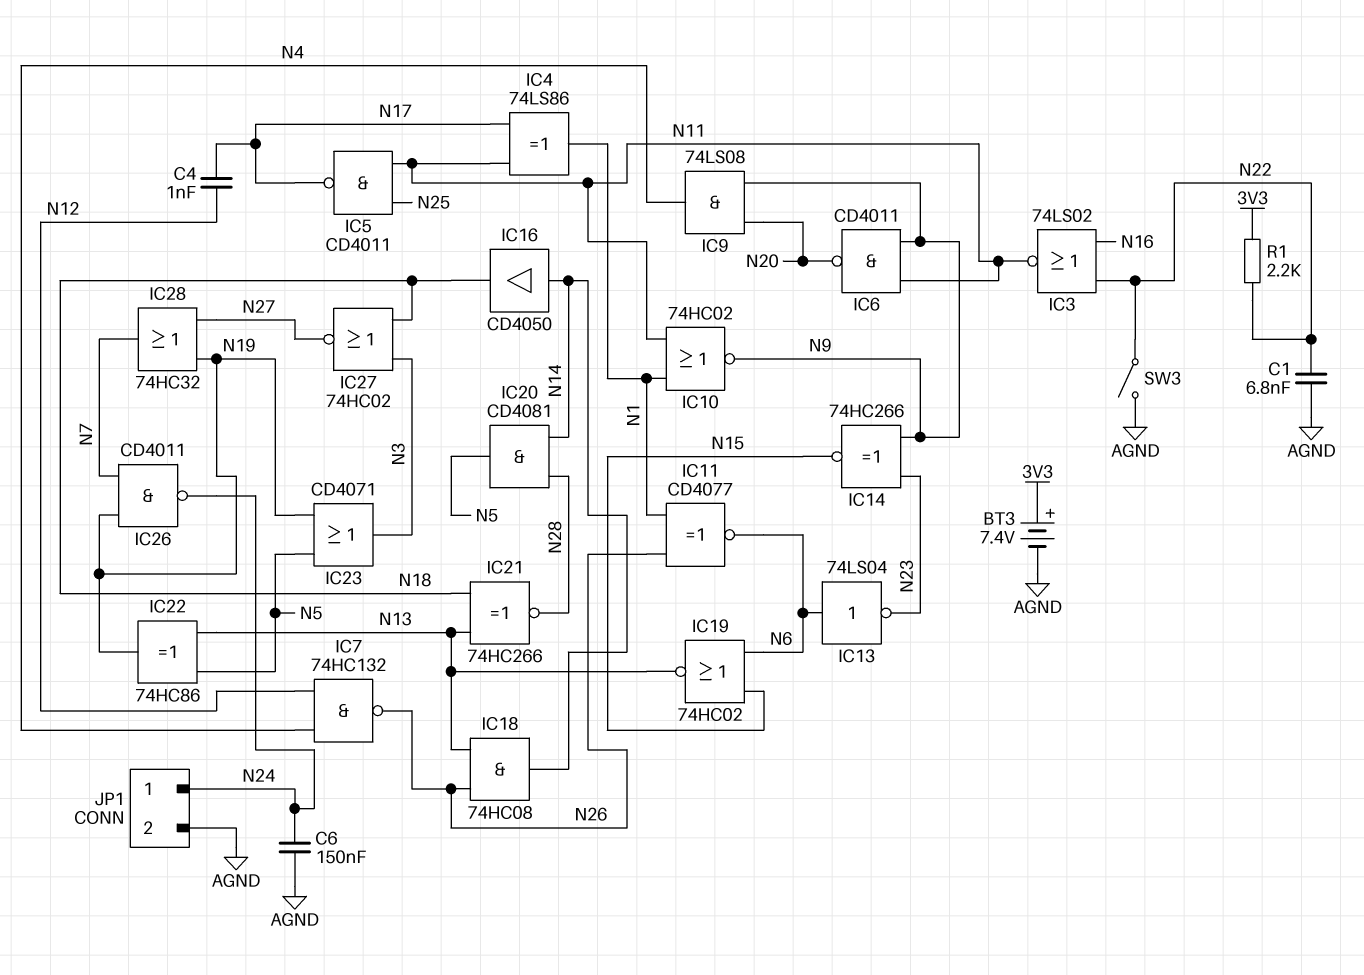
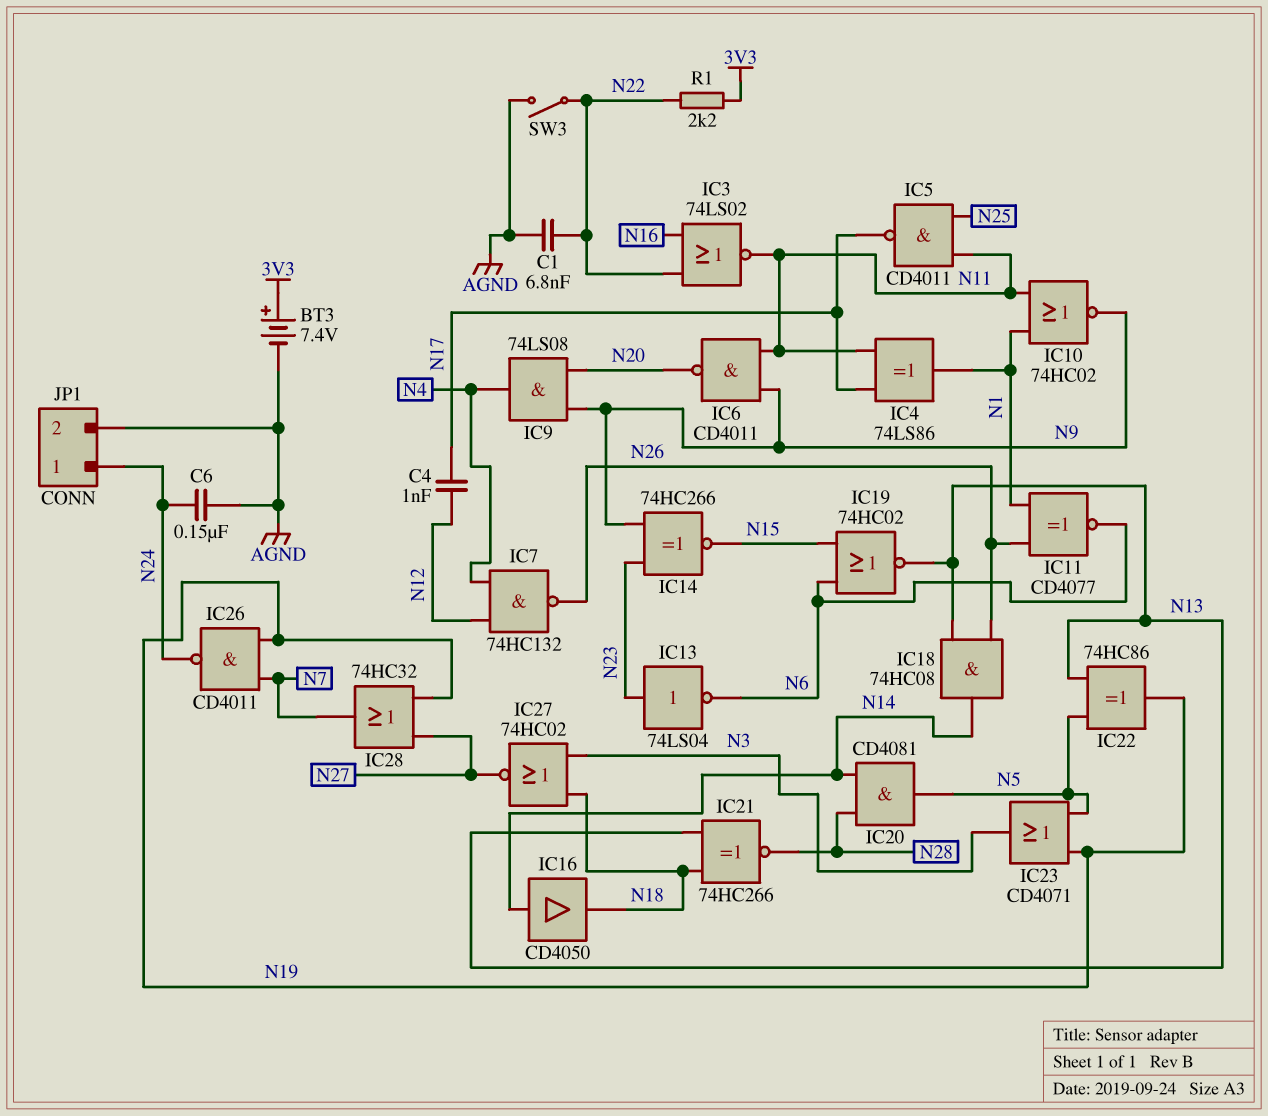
IC13: NOT 74LS04 (in N6, out N23) -> NOT 74LS04 (in N23, out N6)

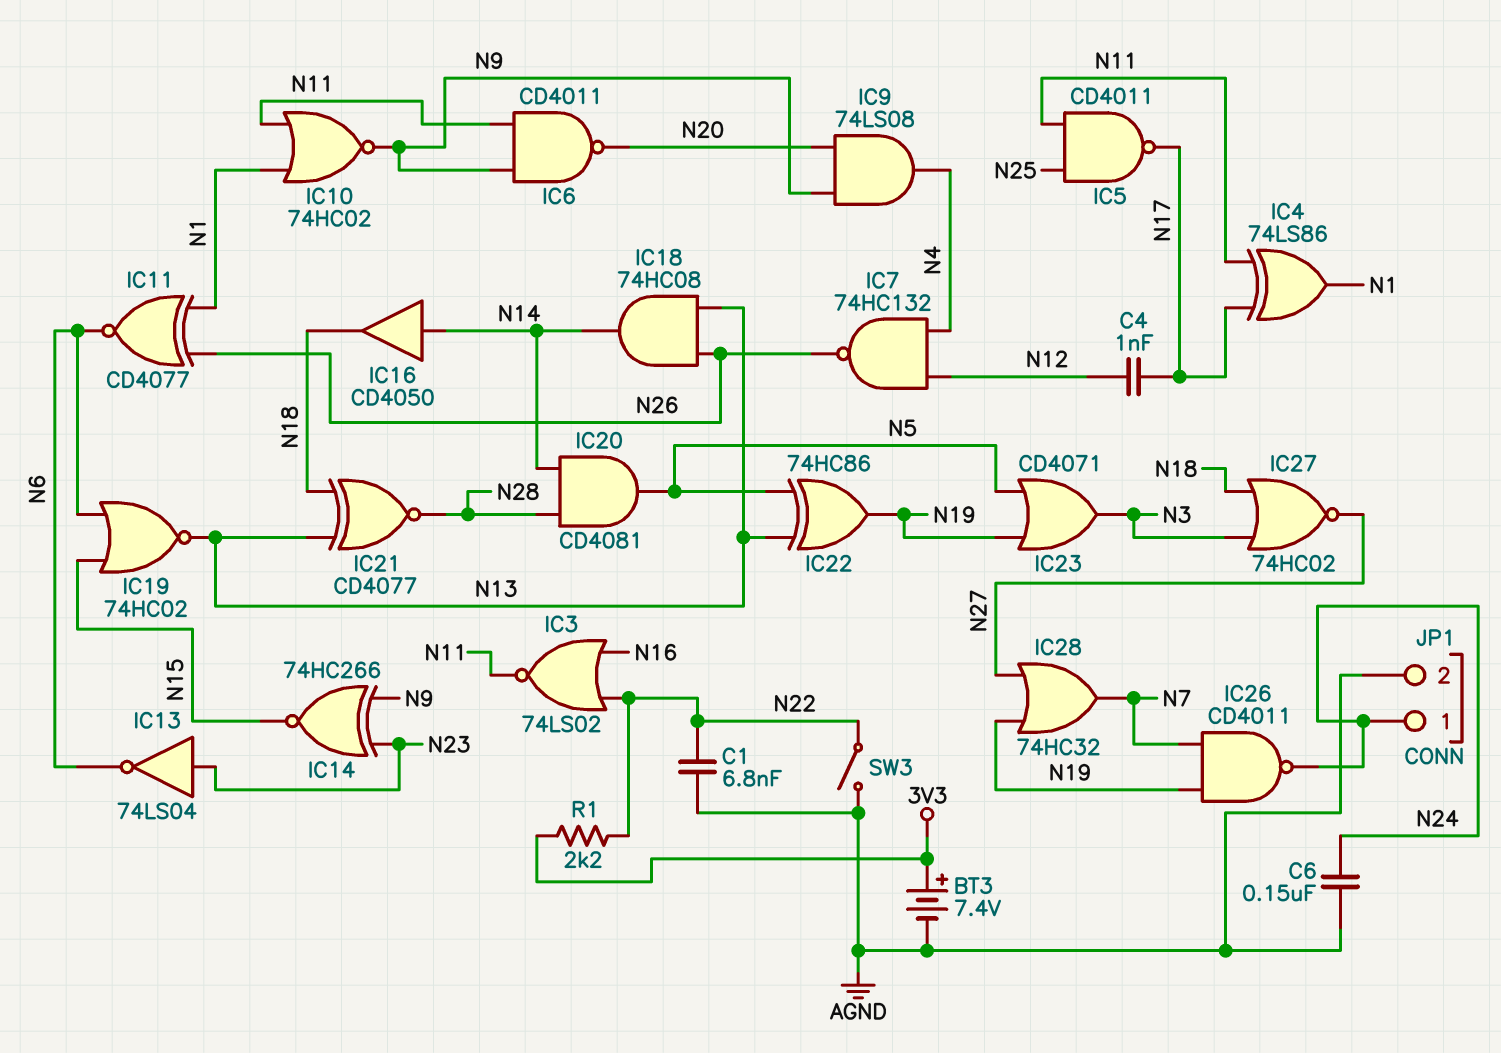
IC21: XNOR 74HC266 (in N13, in N18, out N28) -> XNOR CD4077 (in N13, in N18, out N28)

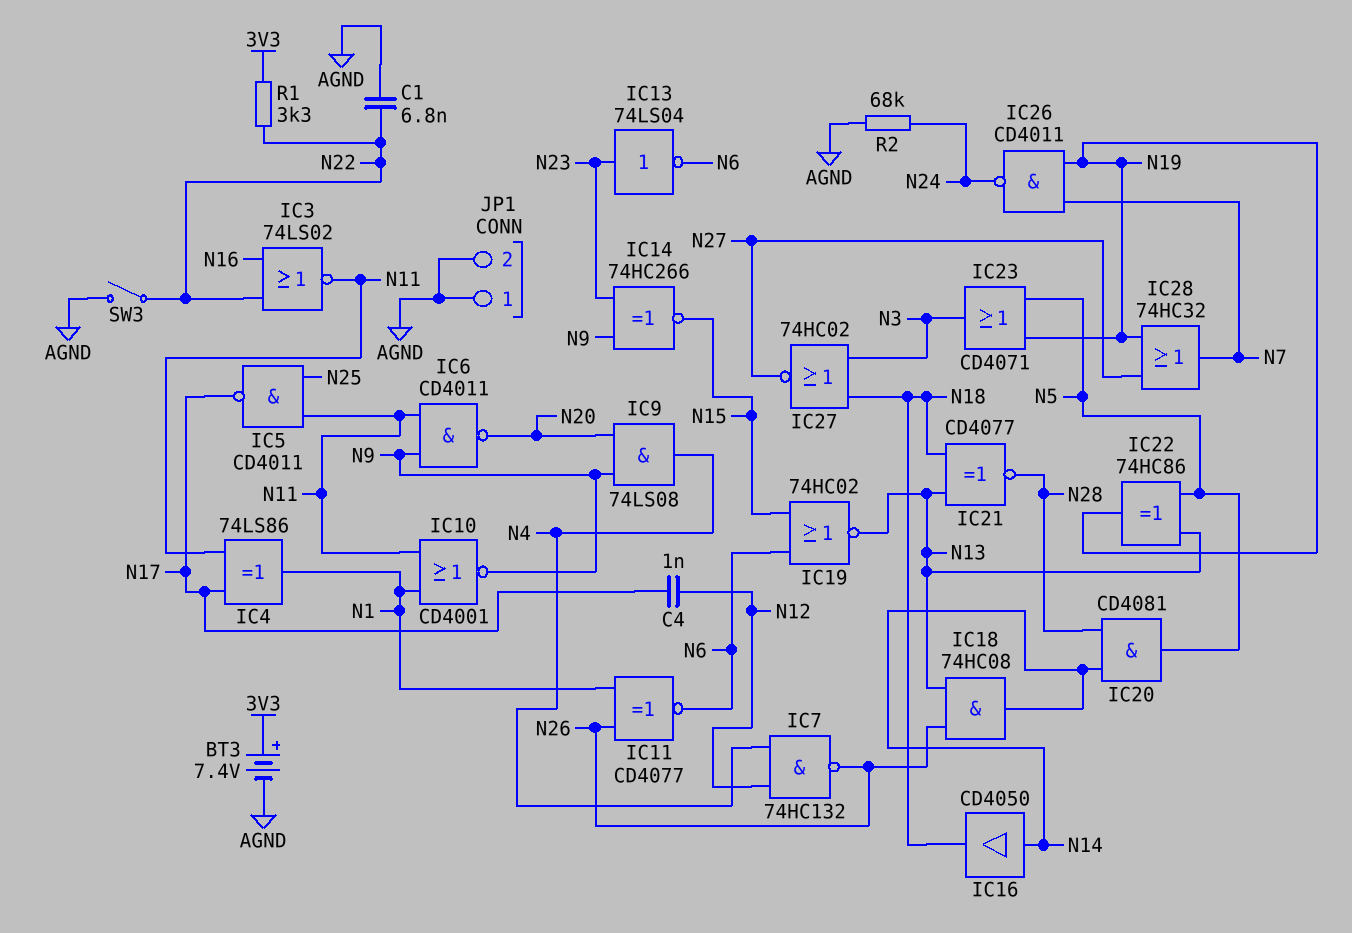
C6: 150nF (AGND, N24) -> none
IC10: NOR 74HC02 (in N1, in N11, out N9) -> NOR CD4001 (in N1, in N11, out N9)
JP1 pin 1: N24 -> AGND
R1: 2.2k (3V3, N22) -> 3.3k (3V3, N22)
R2: none -> 68k (AGND, N24)

